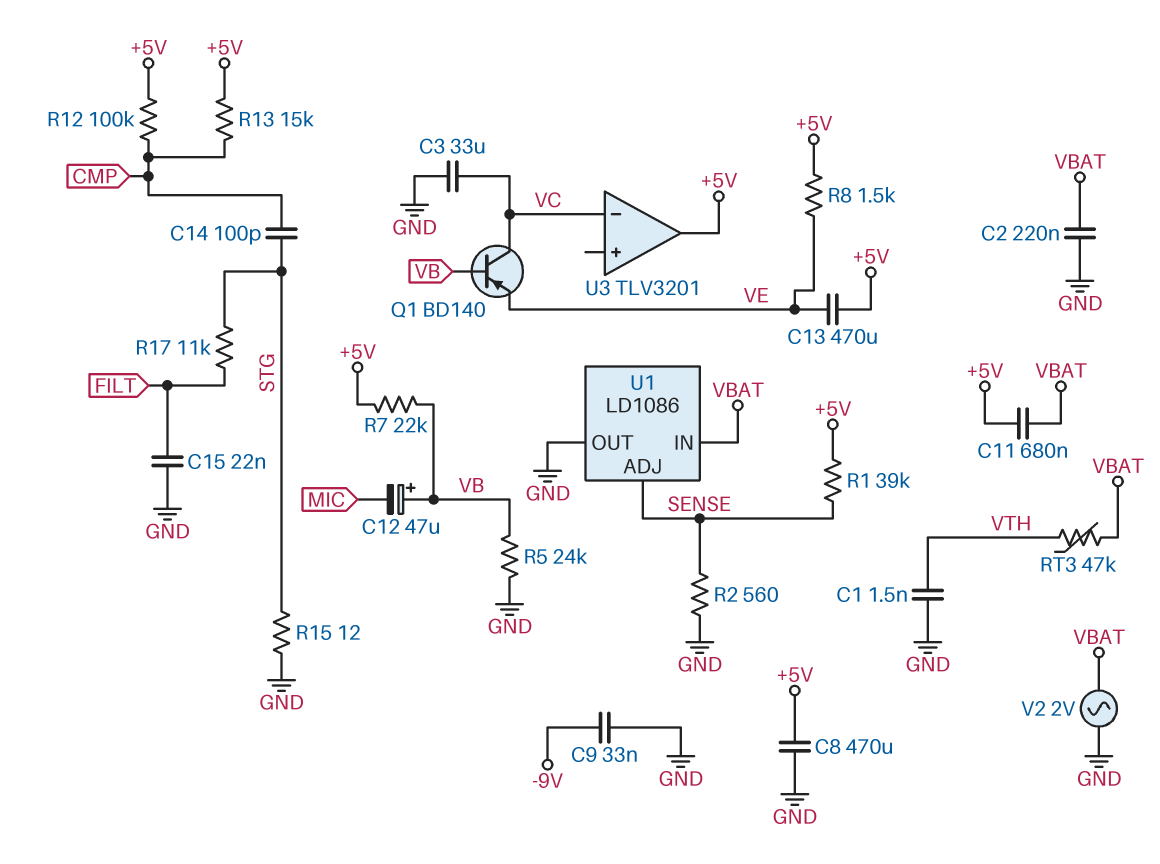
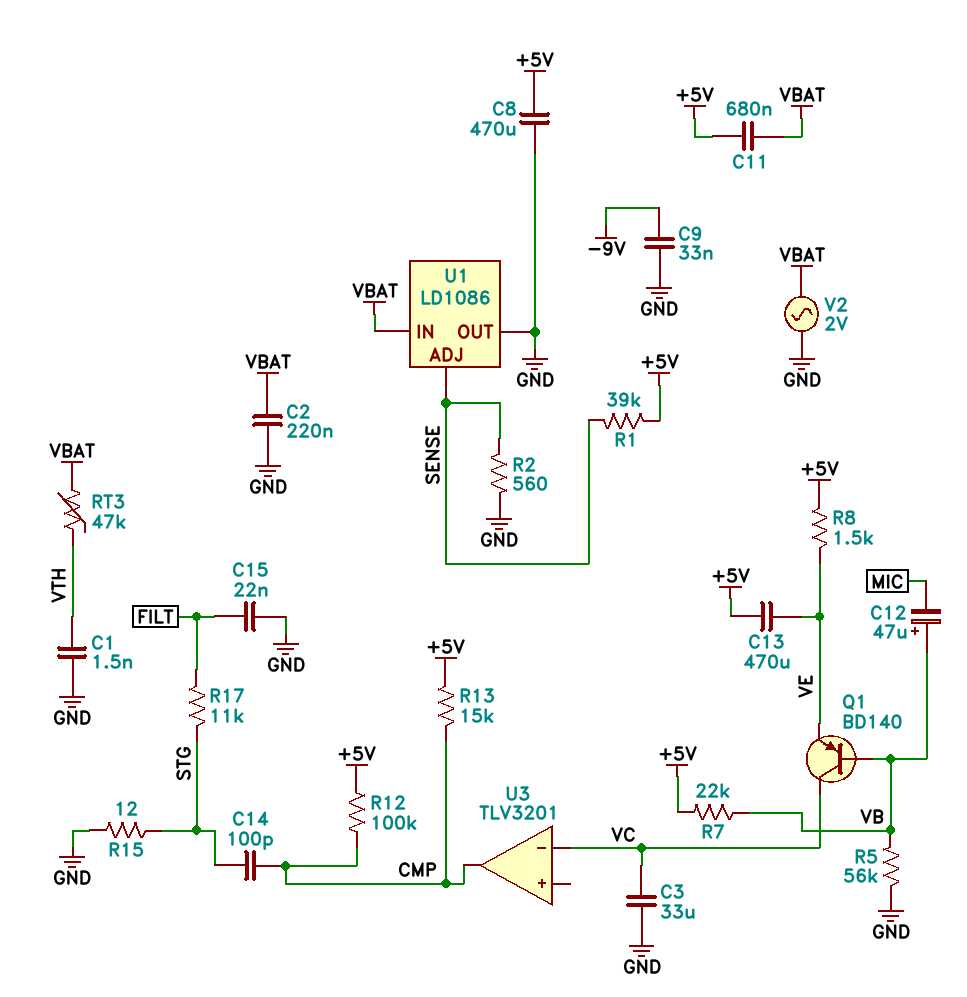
R5: 24k (GND, VB) -> 56k (GND, VB)
U3 pin out: +5V -> CMP

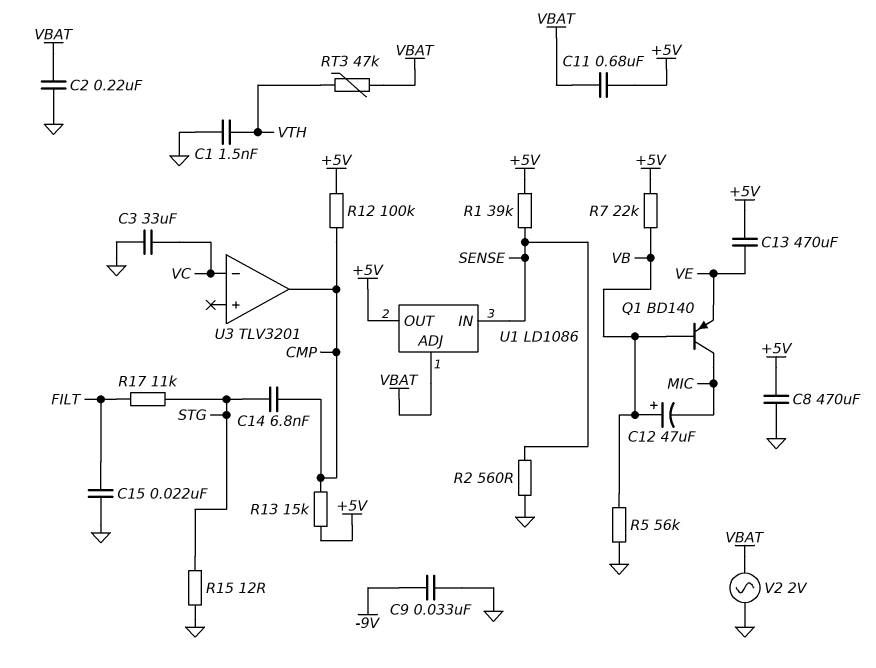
C14: 100pF (CMP, STG) -> 6.8nF (CMP, STG)
Q1: PNP BD140 (B VB, C VC, E VE) -> PNP BD140 (B VB, C MIC, E VE)
R8: 1.5k (+5V, VE) -> none
U1 pin ADJ: SENSE -> VBAT
U1 pin IN: VBAT -> SENSE
U1 pin OUT: GND -> +5V

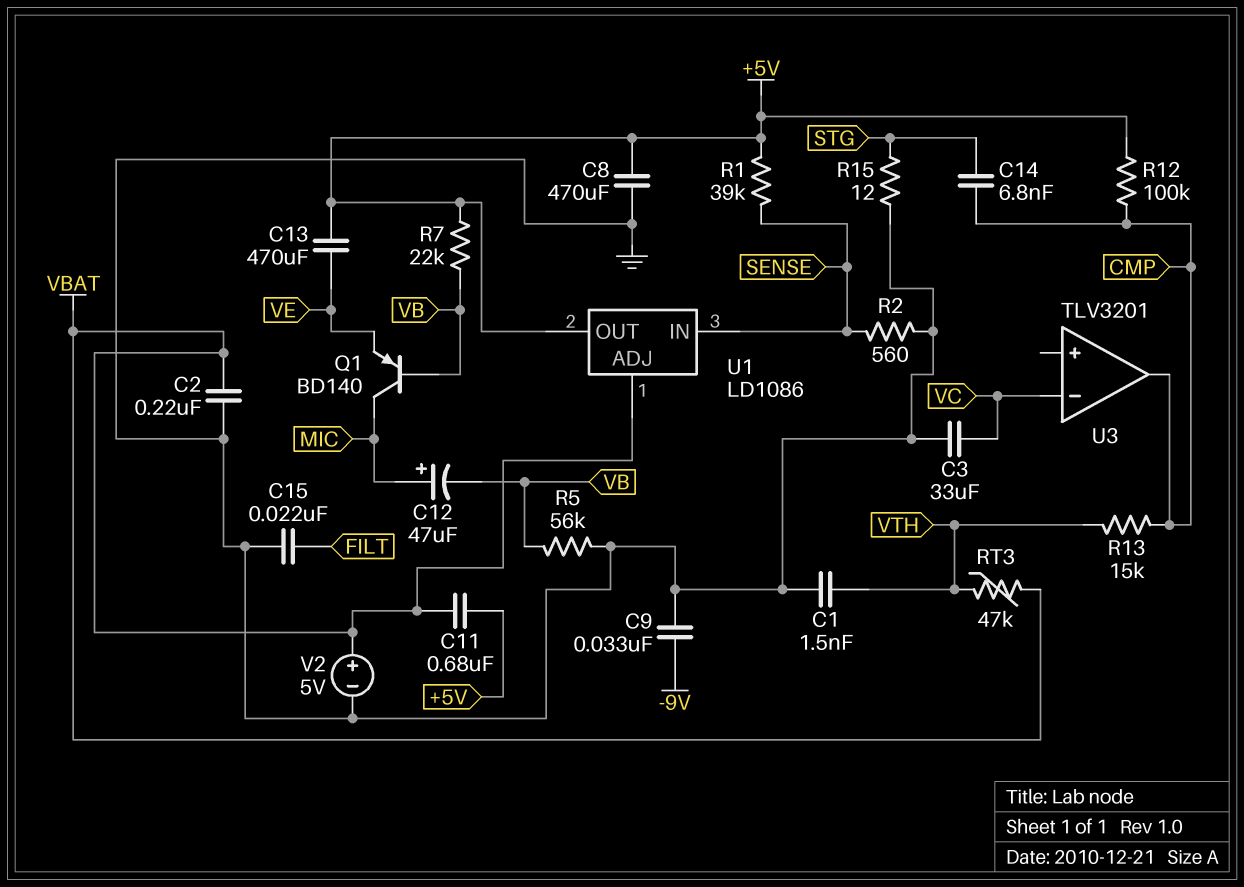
C12: 47uF (plus VB, minus MIC) -> 47uF (plus MIC, minus VB)
R13: 15k (+5V, CMP) -> 15k (CMP, VTH)
R17: 11k (FILT, STG) -> none
V2: AC 2V (GND, VBAT) -> 5V (plus VBAT, minus GND)

